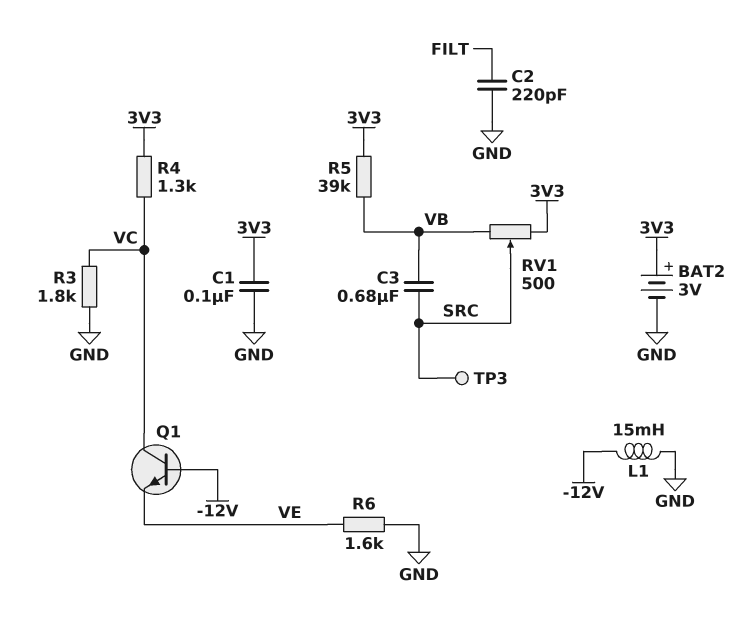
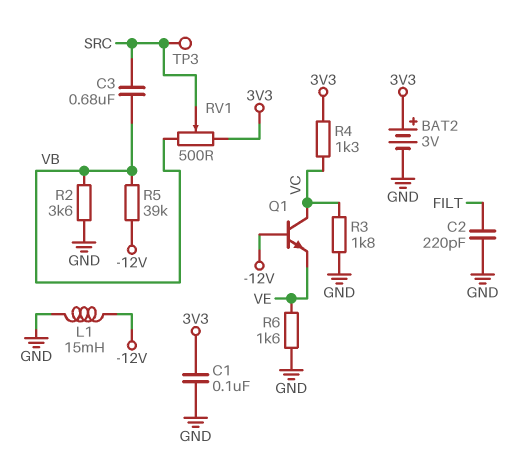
R2: none -> 3.6k (GND, VB)
R5: 39k (3V3, VB) -> 39k (-12V, VB)

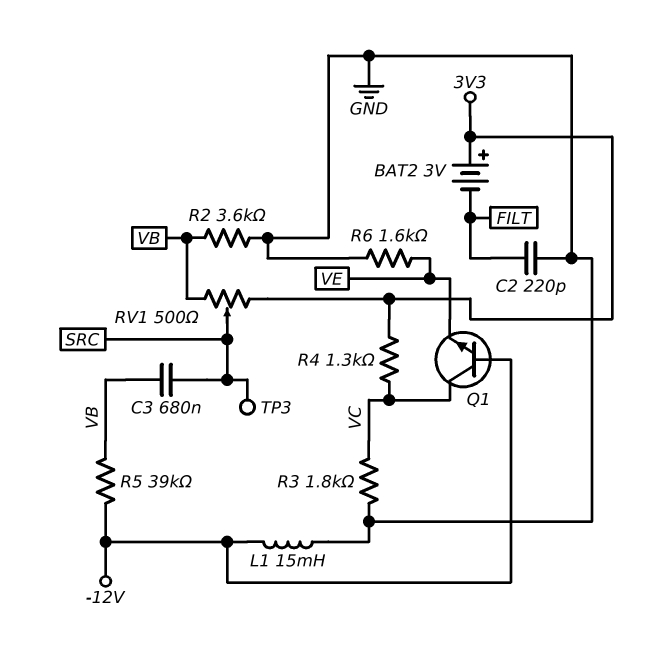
BAT2: 3V (plus 3V3, minus GND) -> 3V (plus 3V3, minus FILT)
C1: 100nF (3V3, GND) -> none

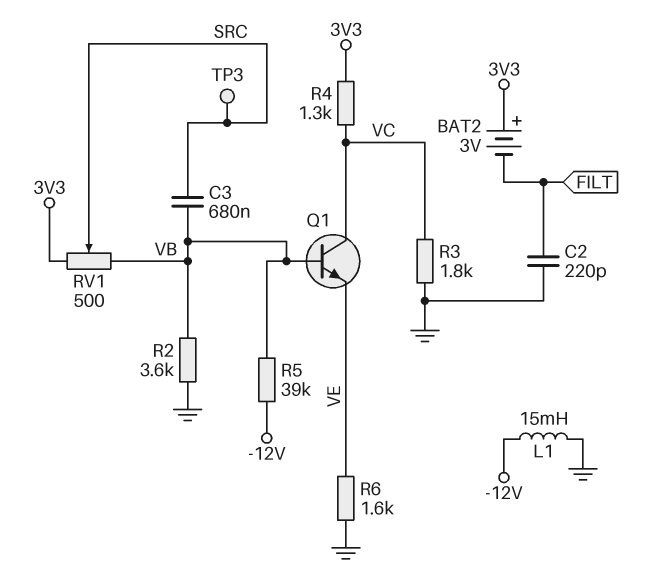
Q1: NPN (B -12V, C VC, E VE) -> NPN (B VB, C VC, E VE)

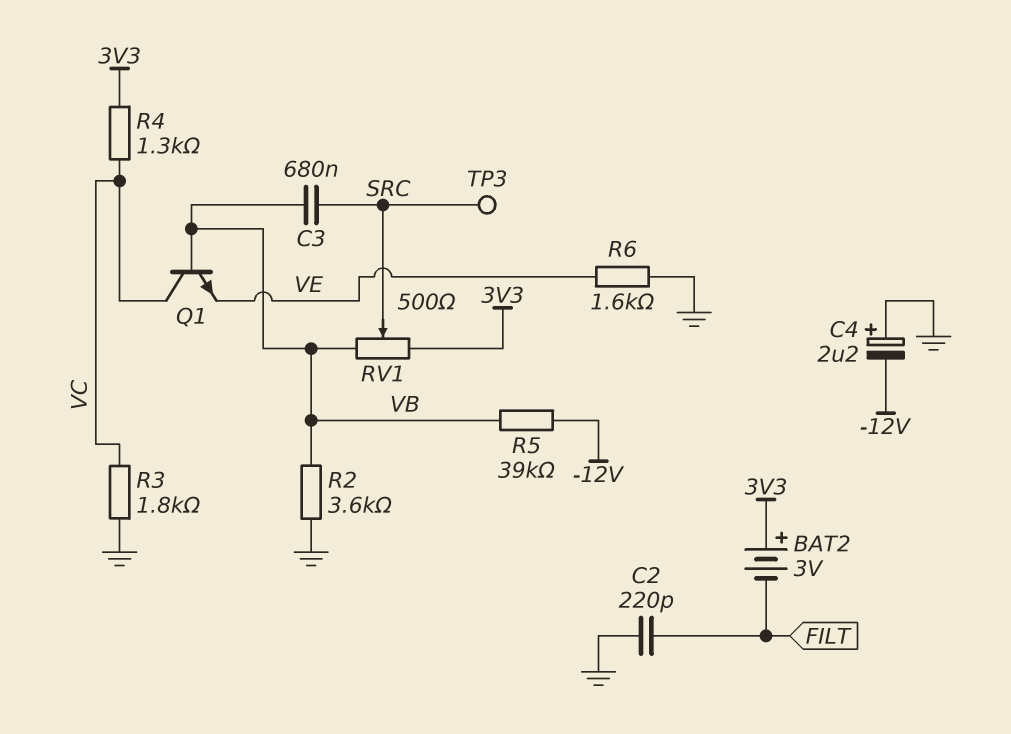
C4: none -> 2.2uF (plus GND, minus -12V)
L1: 15mH (-12V, GND) -> none

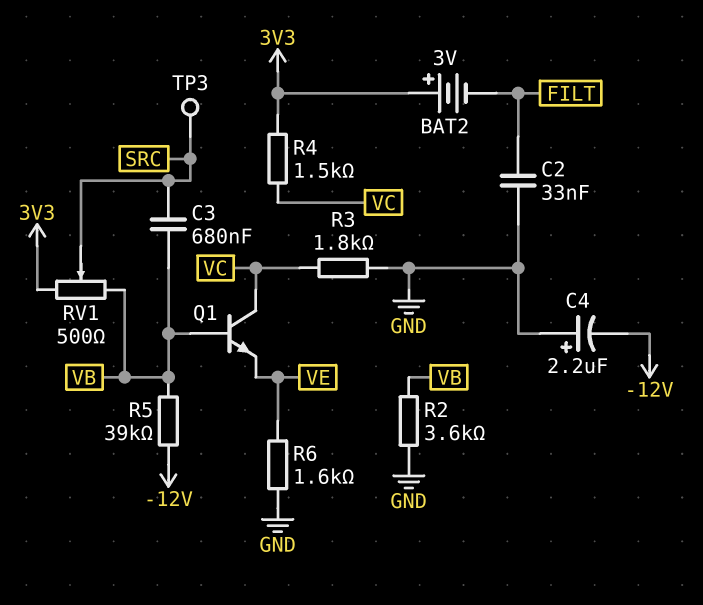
C2: 220pF (FILT, GND) -> 33nF (FILT, GND)
R4: 1.3k (3V3, VC) -> 1.5k (3V3, VC)

